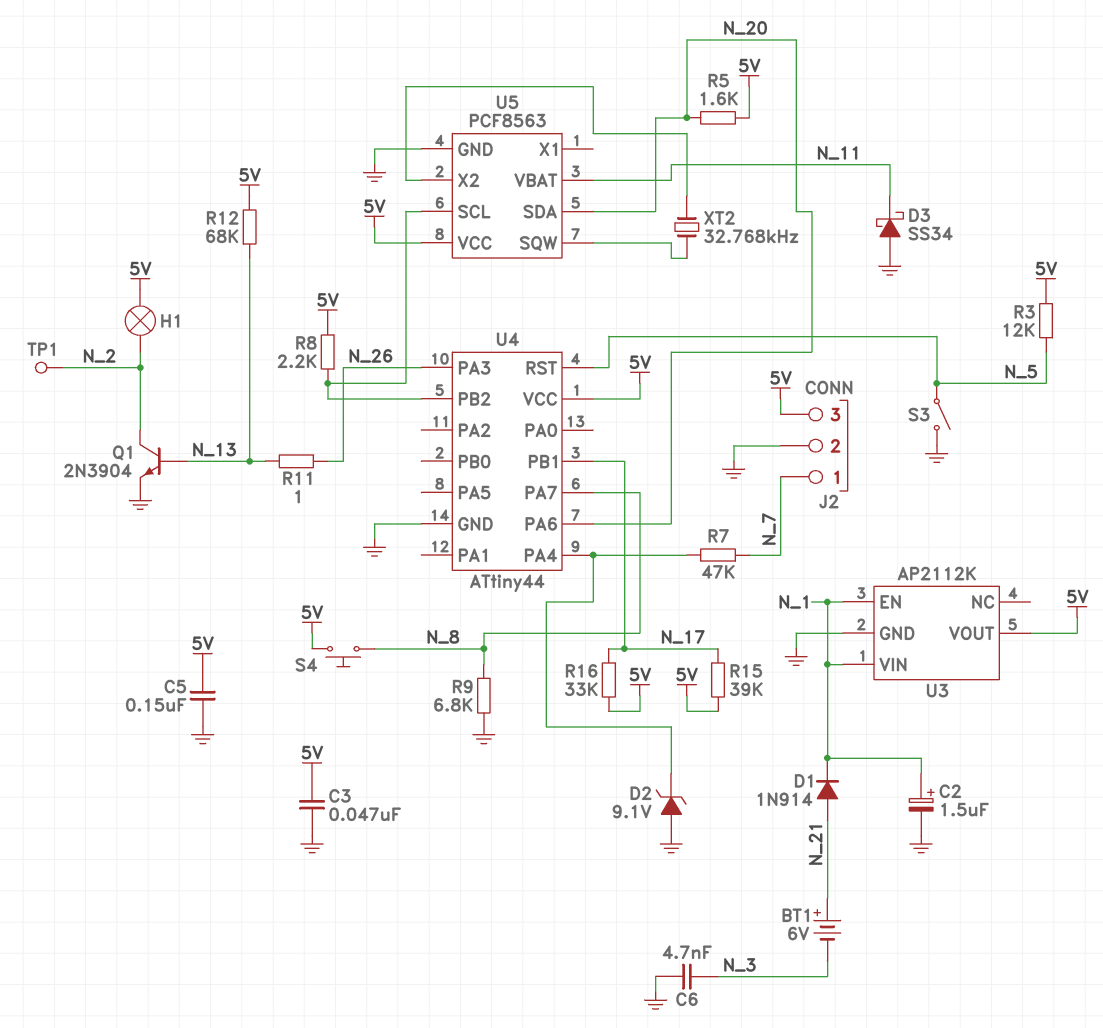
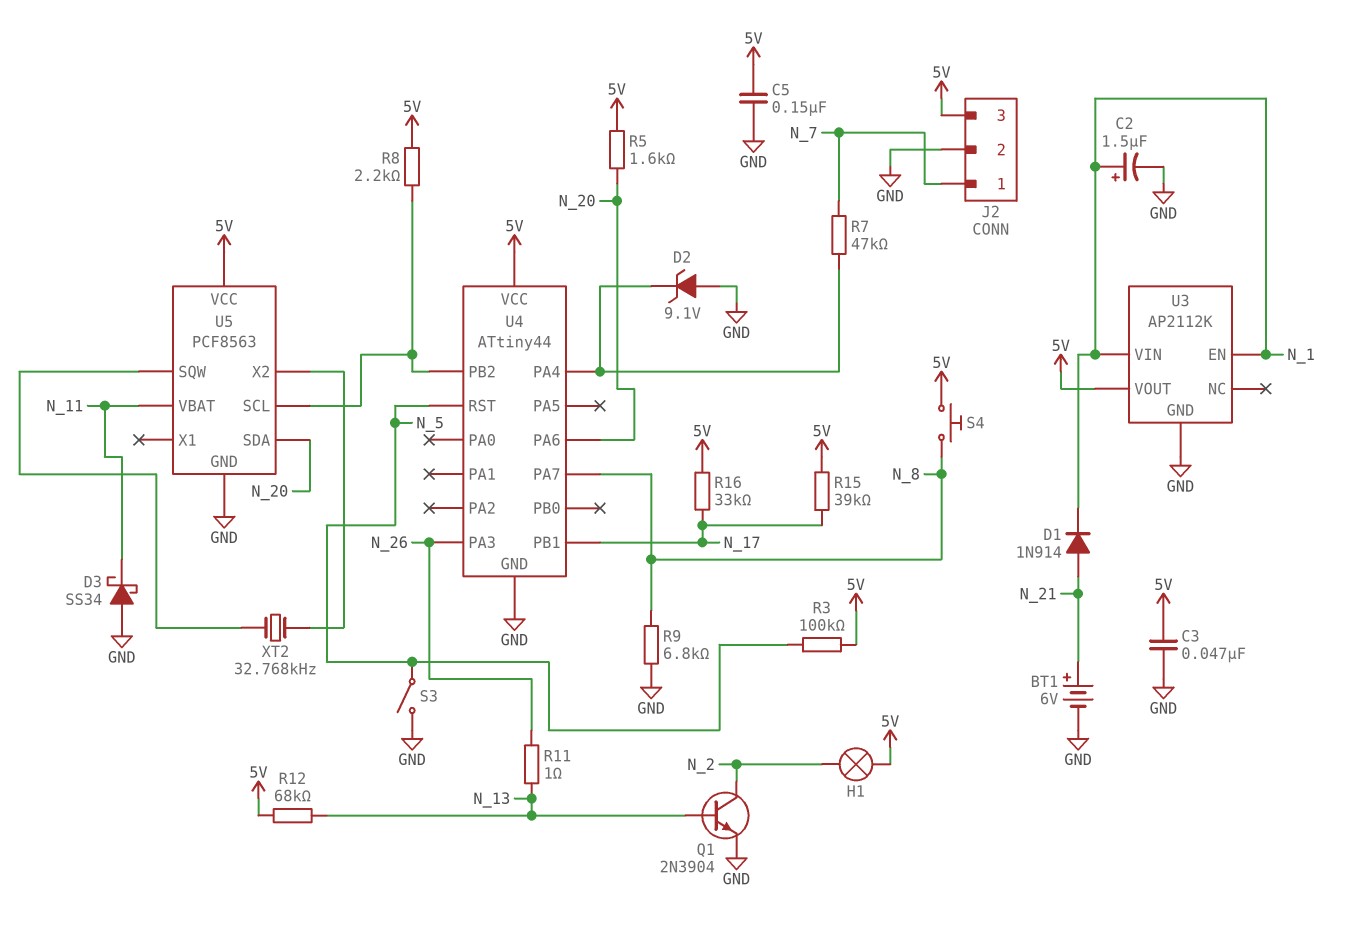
BT1: 6V (plus N_21, minus N_3) -> 6V (plus N_21, minus GND)
C6: 4.7nF (GND, N_3) -> none
R3: 12k (5V, N_5) -> 100k (5V, N_5)
TP1: test point (N_2) -> none

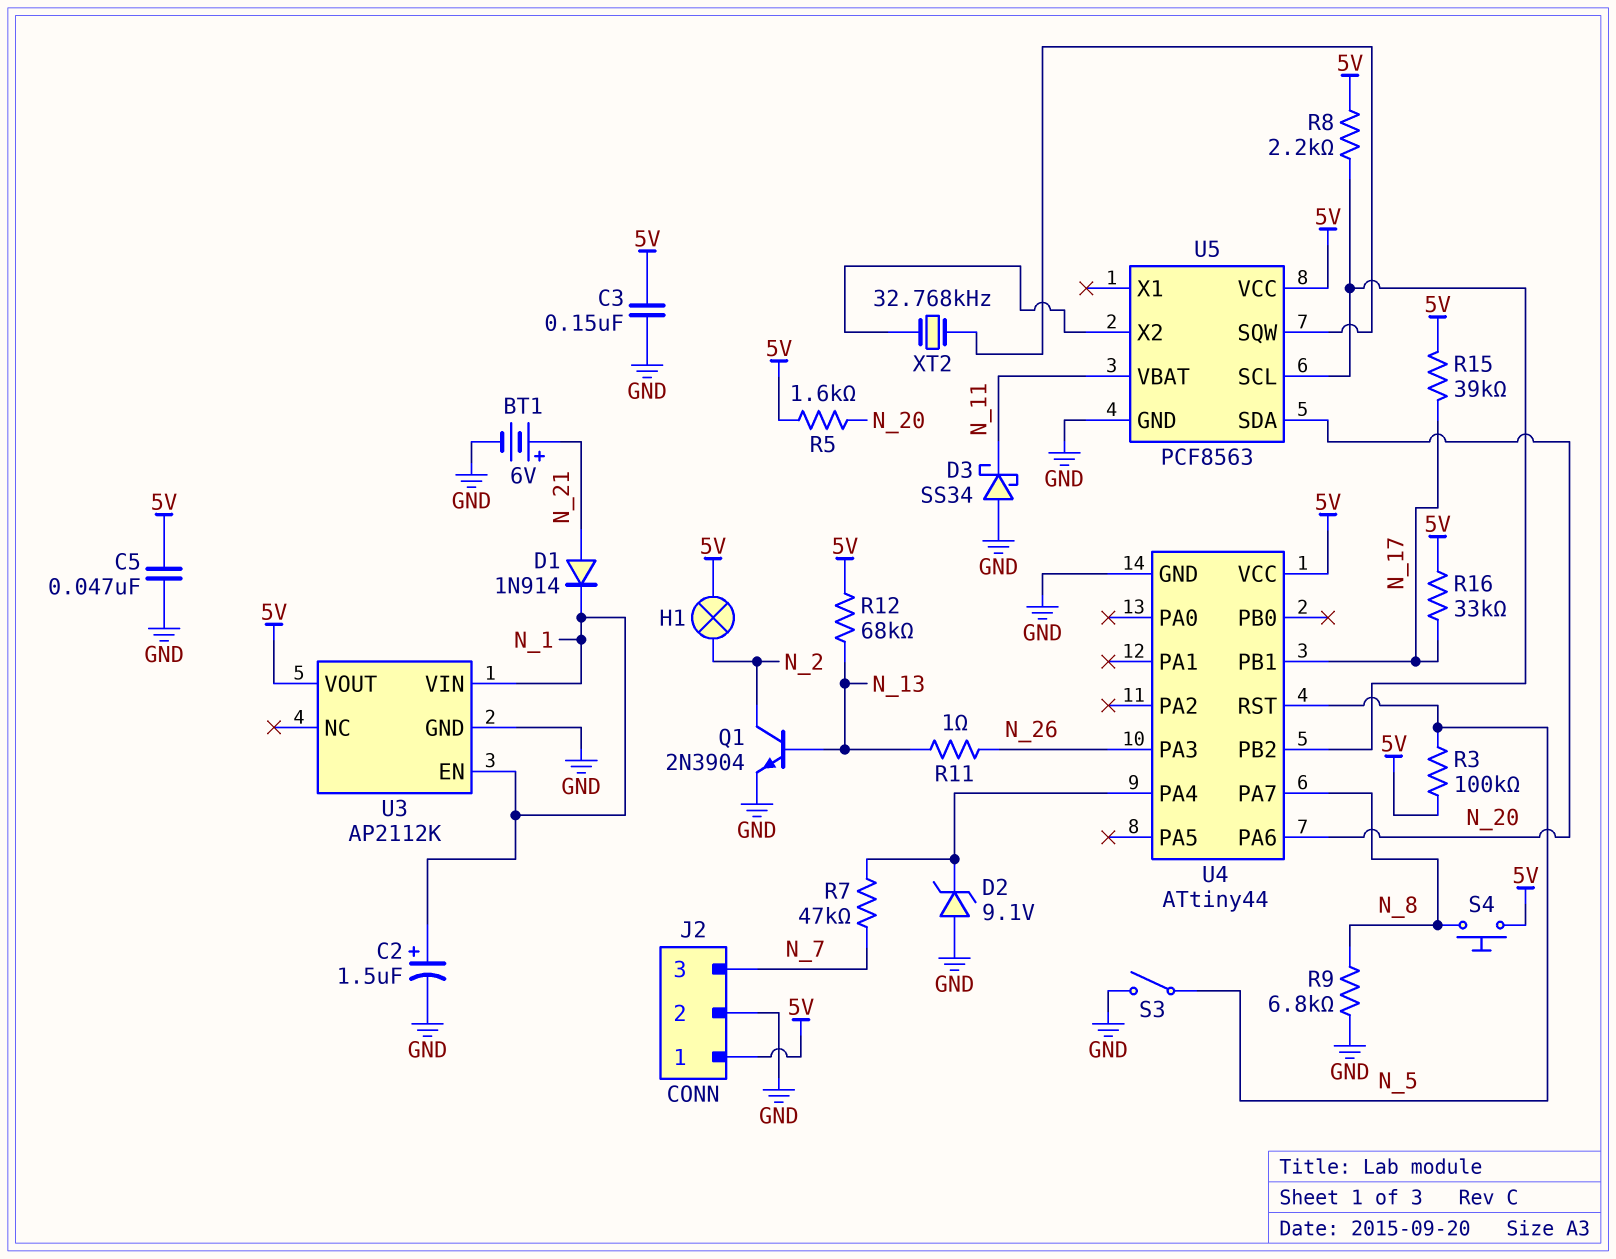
C3: 47nF (5V, GND) -> 150nF (5V, GND)
C5: 150nF (5V, GND) -> 47nF (5V, GND)
J2 pin 1: N_7 -> 5V
J2 pin 3: 5V -> N_7

